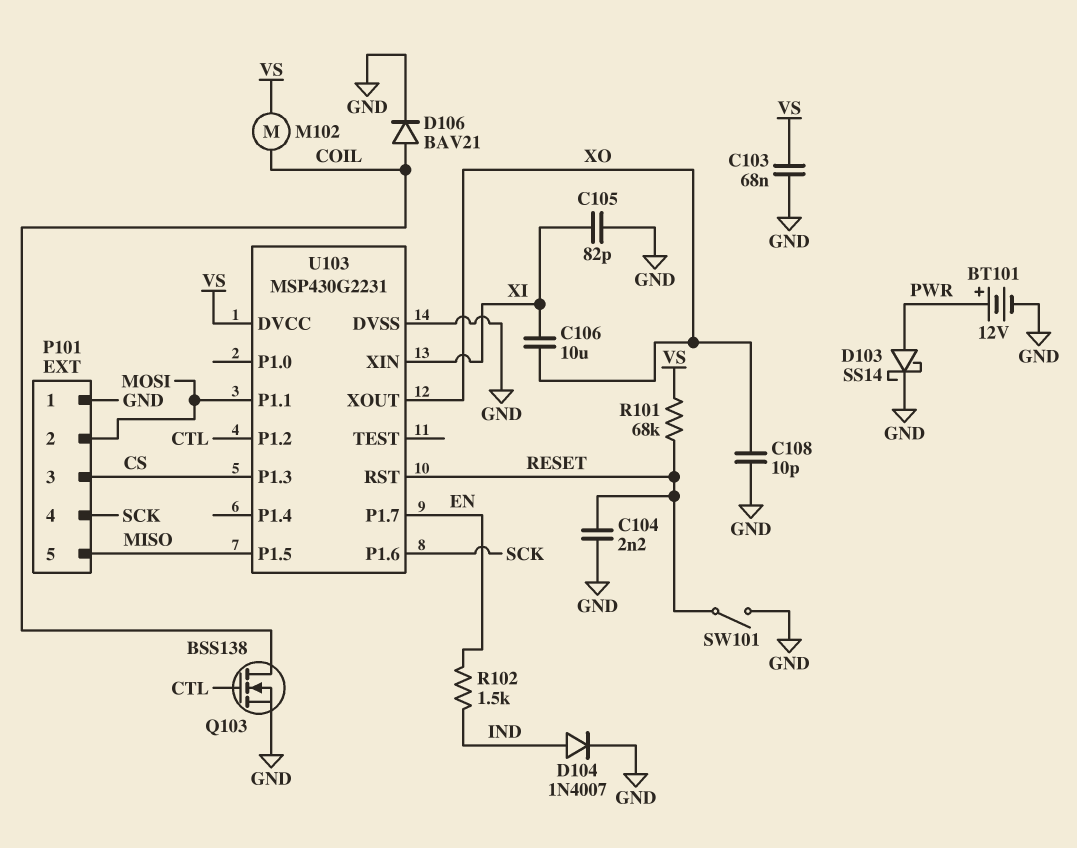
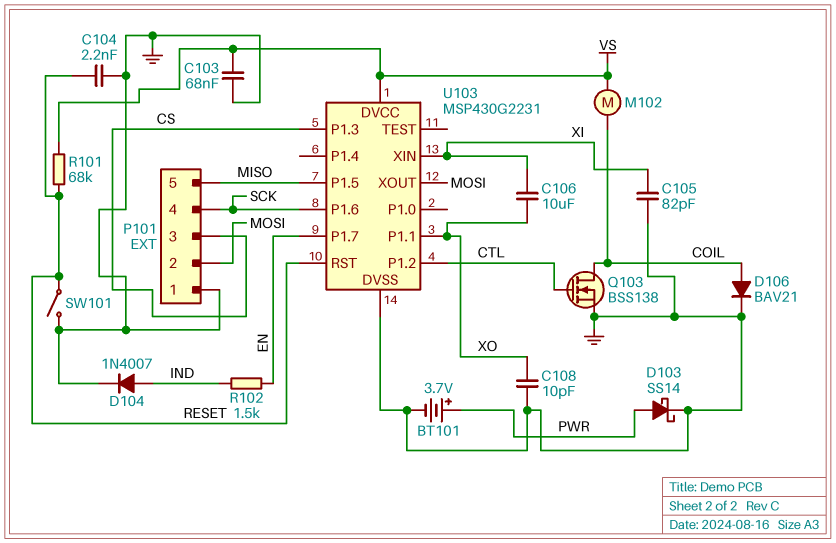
BT101: 12V (plus PWR, minus GND) -> 3.7V (plus PWR, minus GND)
U103 pin P1.1: MOSI -> XO
U103 pin XOUT: XO -> MOSI

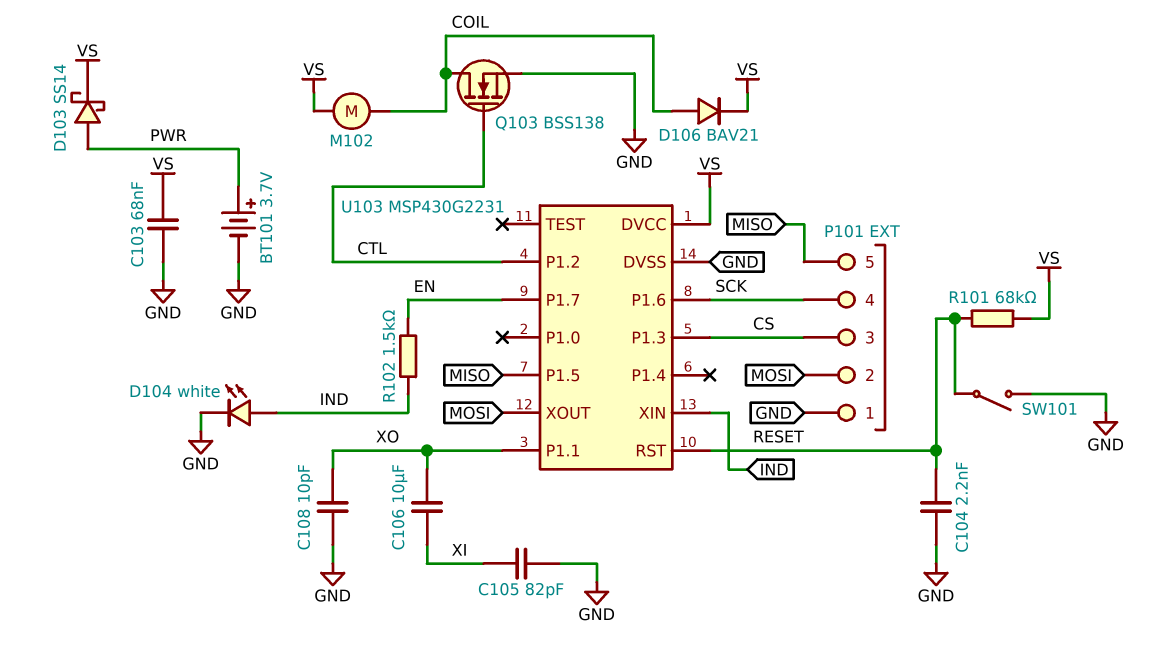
D103: schottky SS14 (A PWR, K GND) -> schottky SS14 (A PWR, K VS)
D104: diode 1N4007 (A IND, K GND) -> LED white (A IND, K GND)
D106: diode BAV21 (A COIL, K GND) -> diode BAV21 (A COIL, K VS)
U103 pin XIN: XI -> IND

